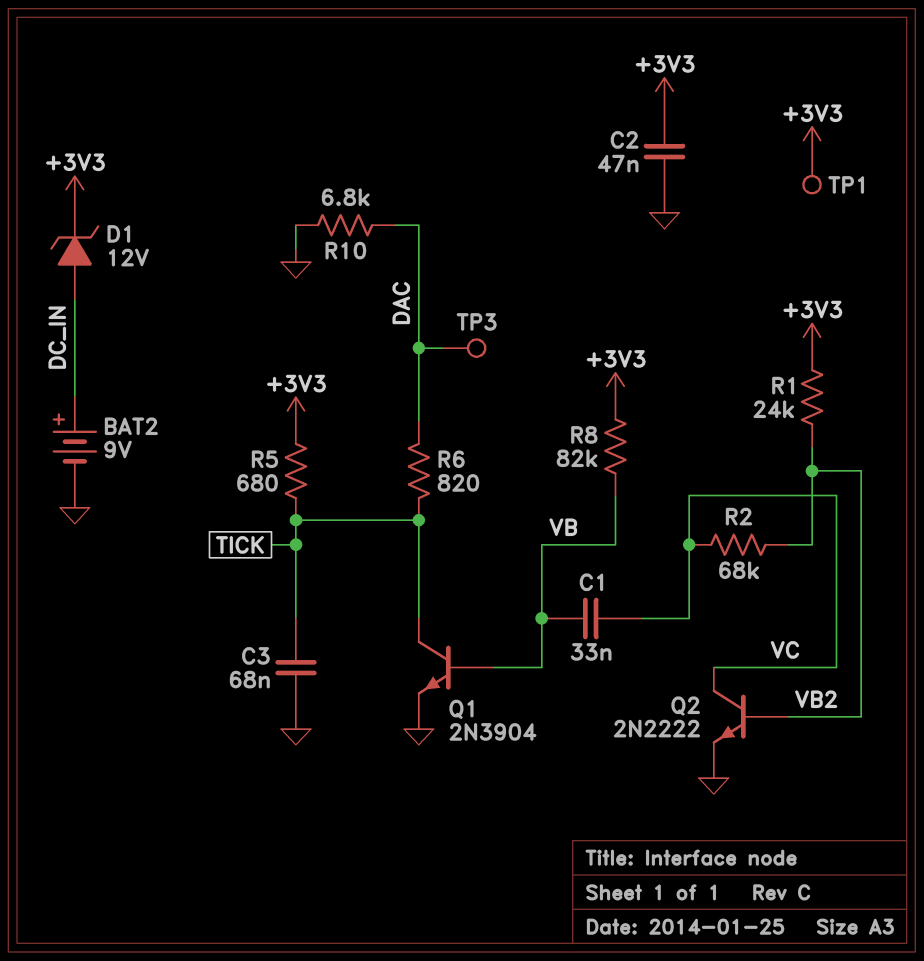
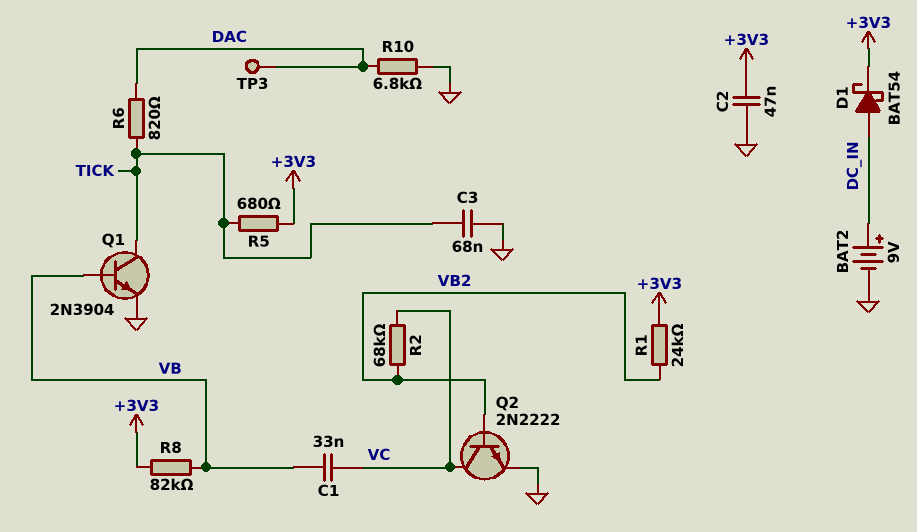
D1: zener 12V (A DC_IN, K +3V3) -> schottky BAT54 (A DC_IN, K +3V3)
TP1: test point (+3V3) -> none

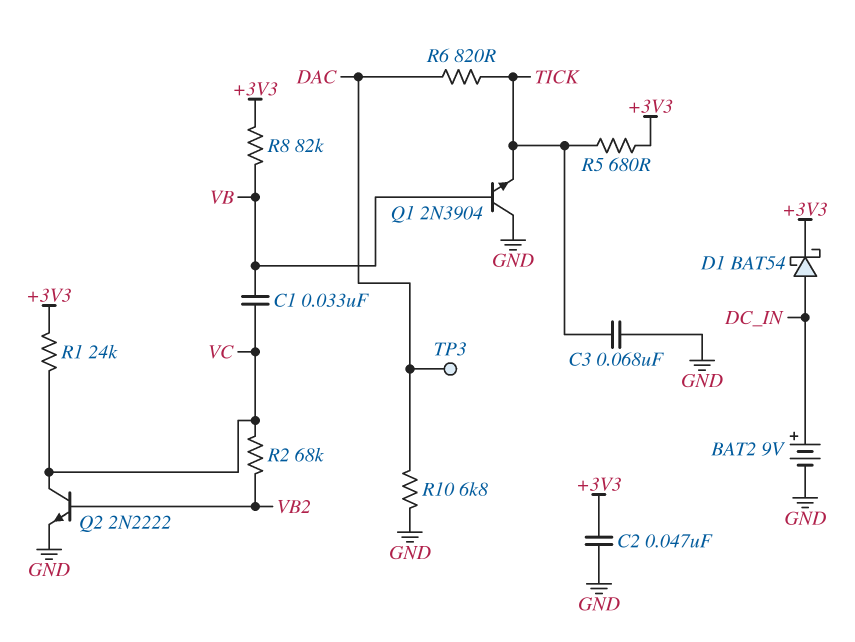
Q1: NPN 2N3904 (B VB, C TICK, E GND) -> NPN 2N3904 (B VB, C GND, E TICK)
R1: 24k (+3V3, VB2) -> 24k (+3V3, VC)

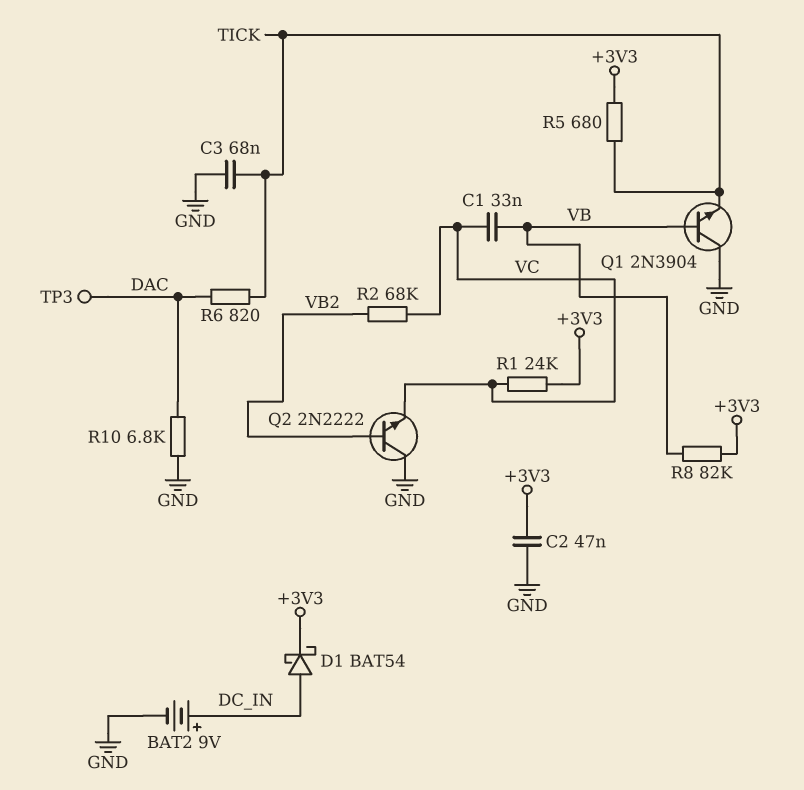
Q2: NPN 2N2222 (B VB2, C VC, E GND) -> NPN 2N2222 (B VB2, C GND, E VC)

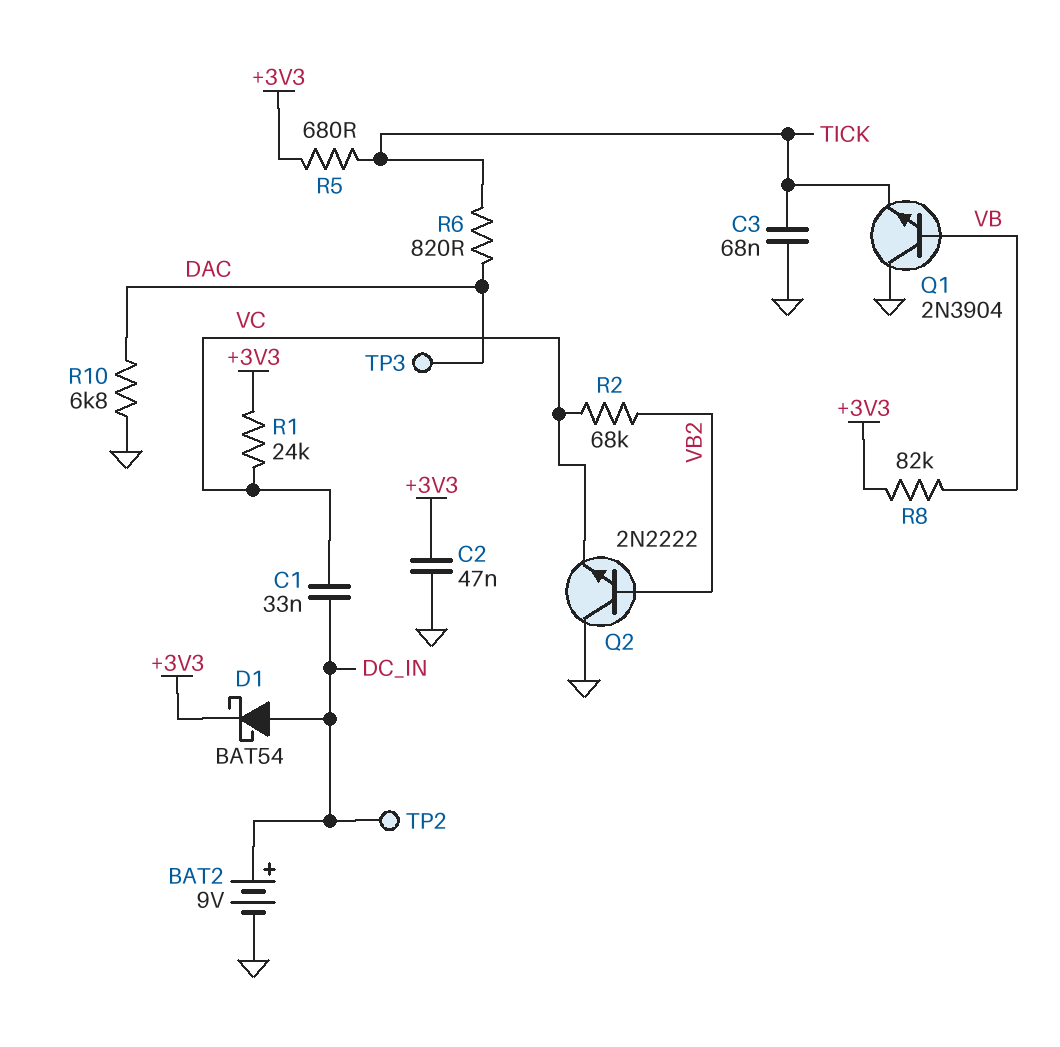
C1: 33nF (VB, VC) -> 33nF (DC_IN, VC)
TP2: none -> test point (DC_IN)

